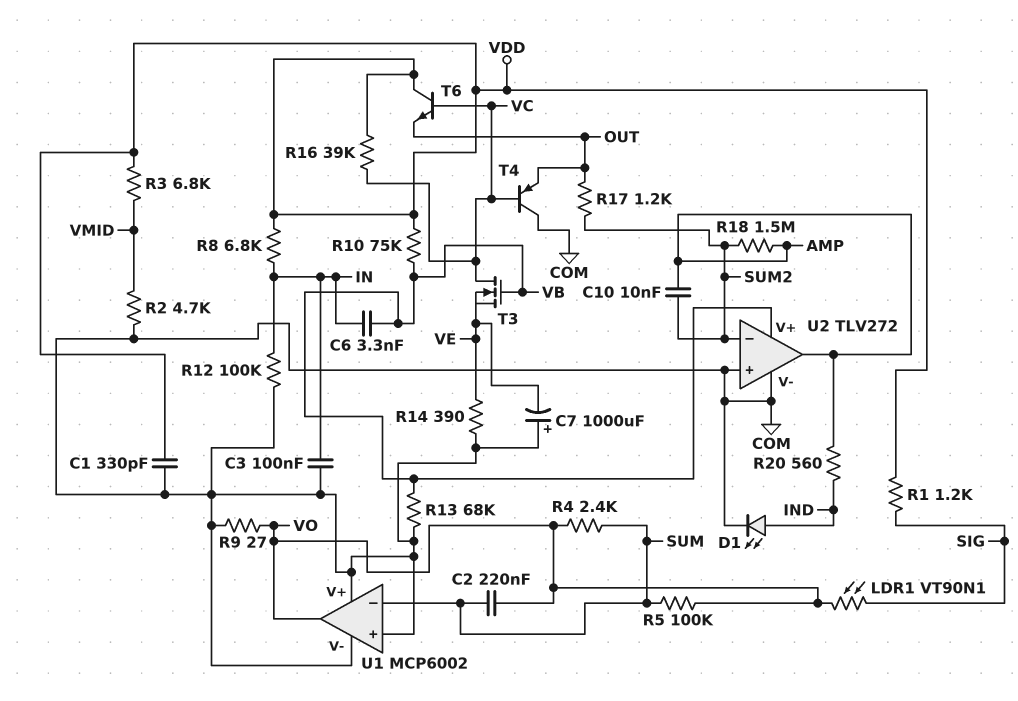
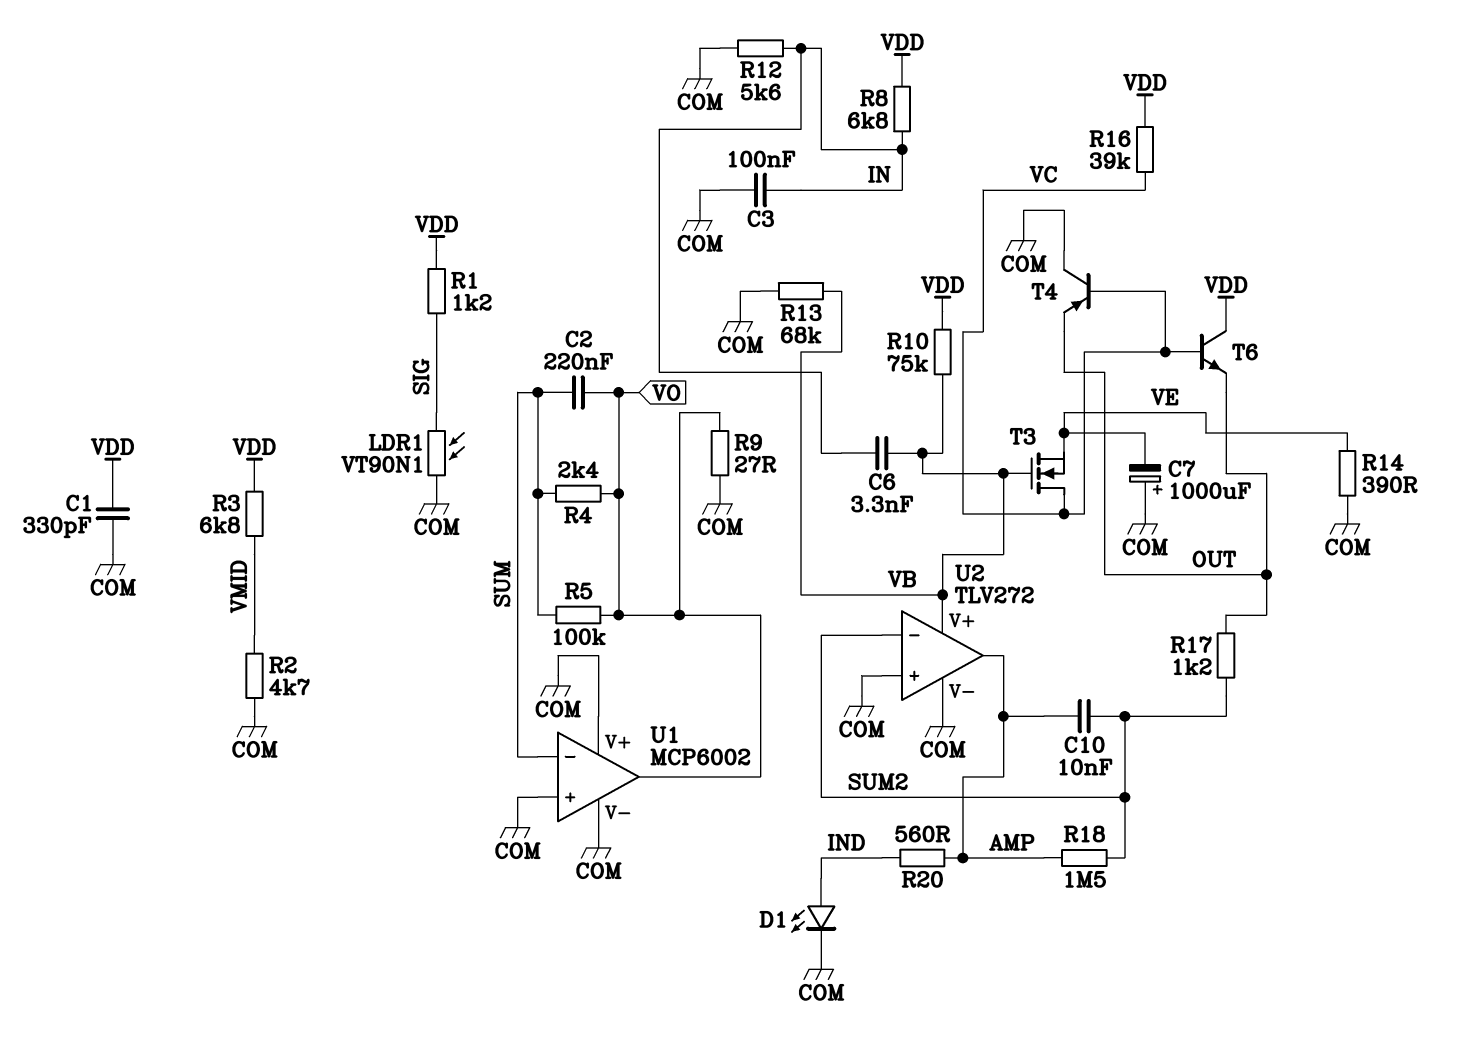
LDR1: VT90N1 (SIG, VO) -> VT90N1 (COM, SIG)
R12: 100k (COM, IN) -> 5.6k (COM, IN)

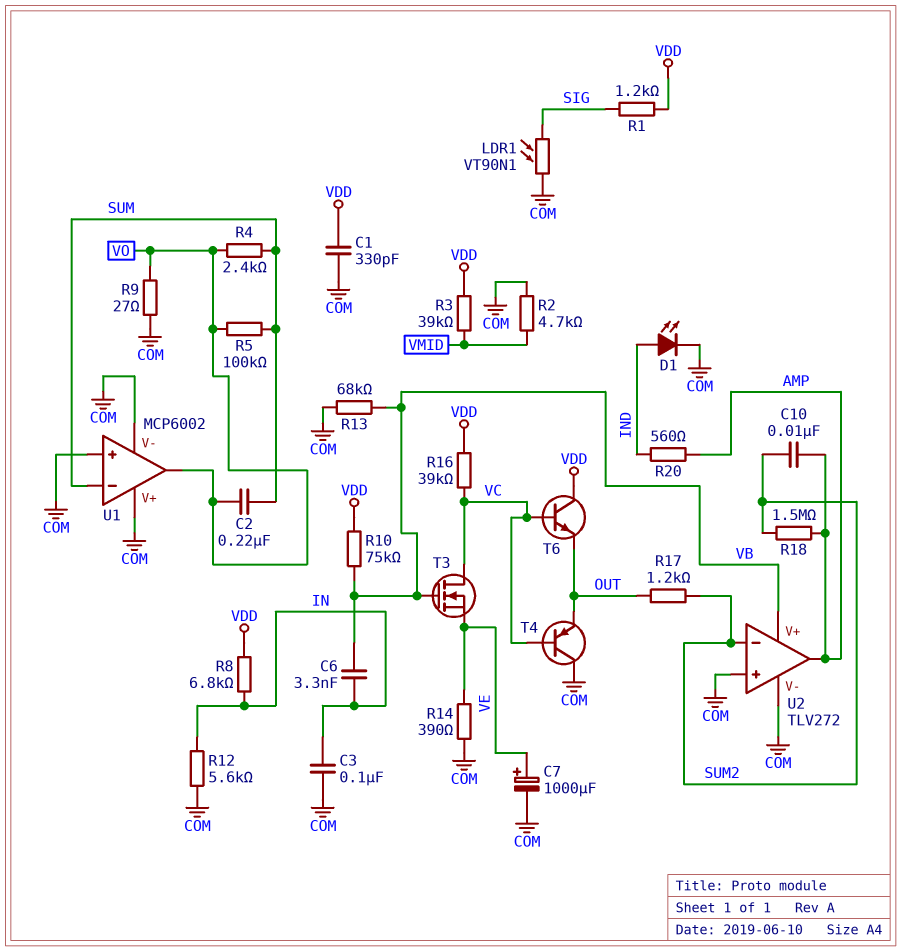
C7: 1000uF (plus COM, minus VE) -> 1000uF (plus VE, minus COM)
R3: 6.8k (VDD, VMID) -> 39k (VDD, VMID)

